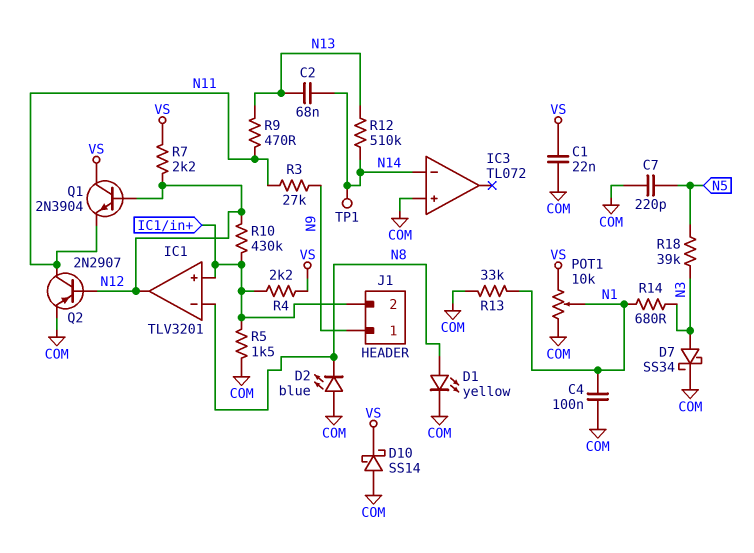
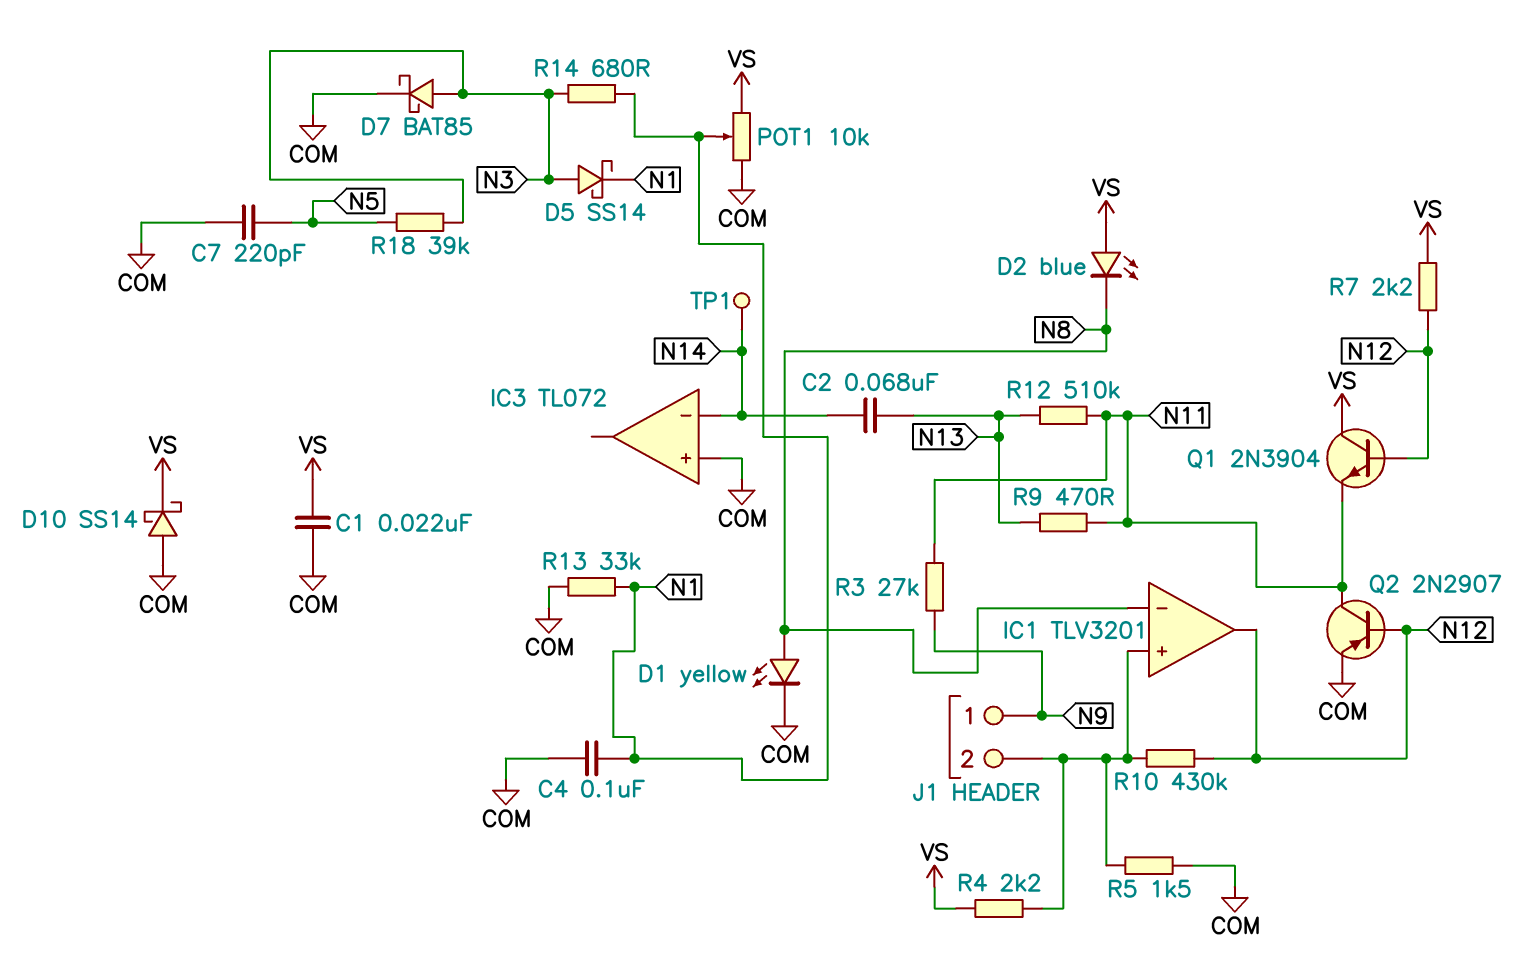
D2: LED blue (A COM, K N8) -> LED blue (A VS, K N8)
D5: none -> schottky SS14 (A N3, K N1)
D7: schottky SS34 (A N3, K COM) -> schottky BAT85 (A N3, K COM)
R12: 510k (N13, N14) -> 510k (N11, N13)

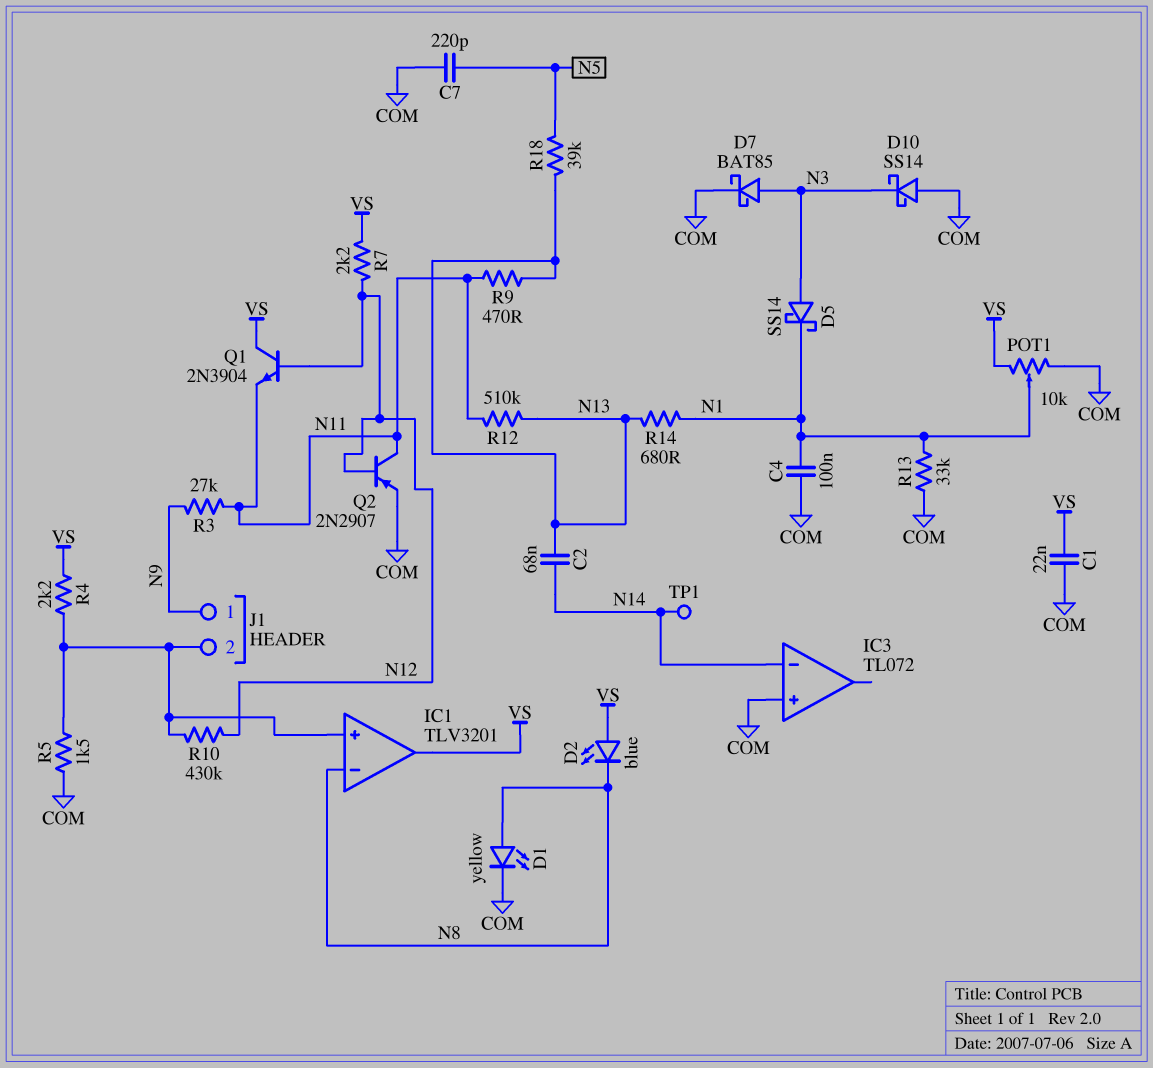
D10: schottky SS14 (A COM, K VS) -> schottky SS14 (A COM, K N3)
IC1 pin out: N12 -> VS
R14: 680 (N1, N3) -> 680 (N1, N13)
R18: 39k (N3, N5) -> 39k (N5, N13)

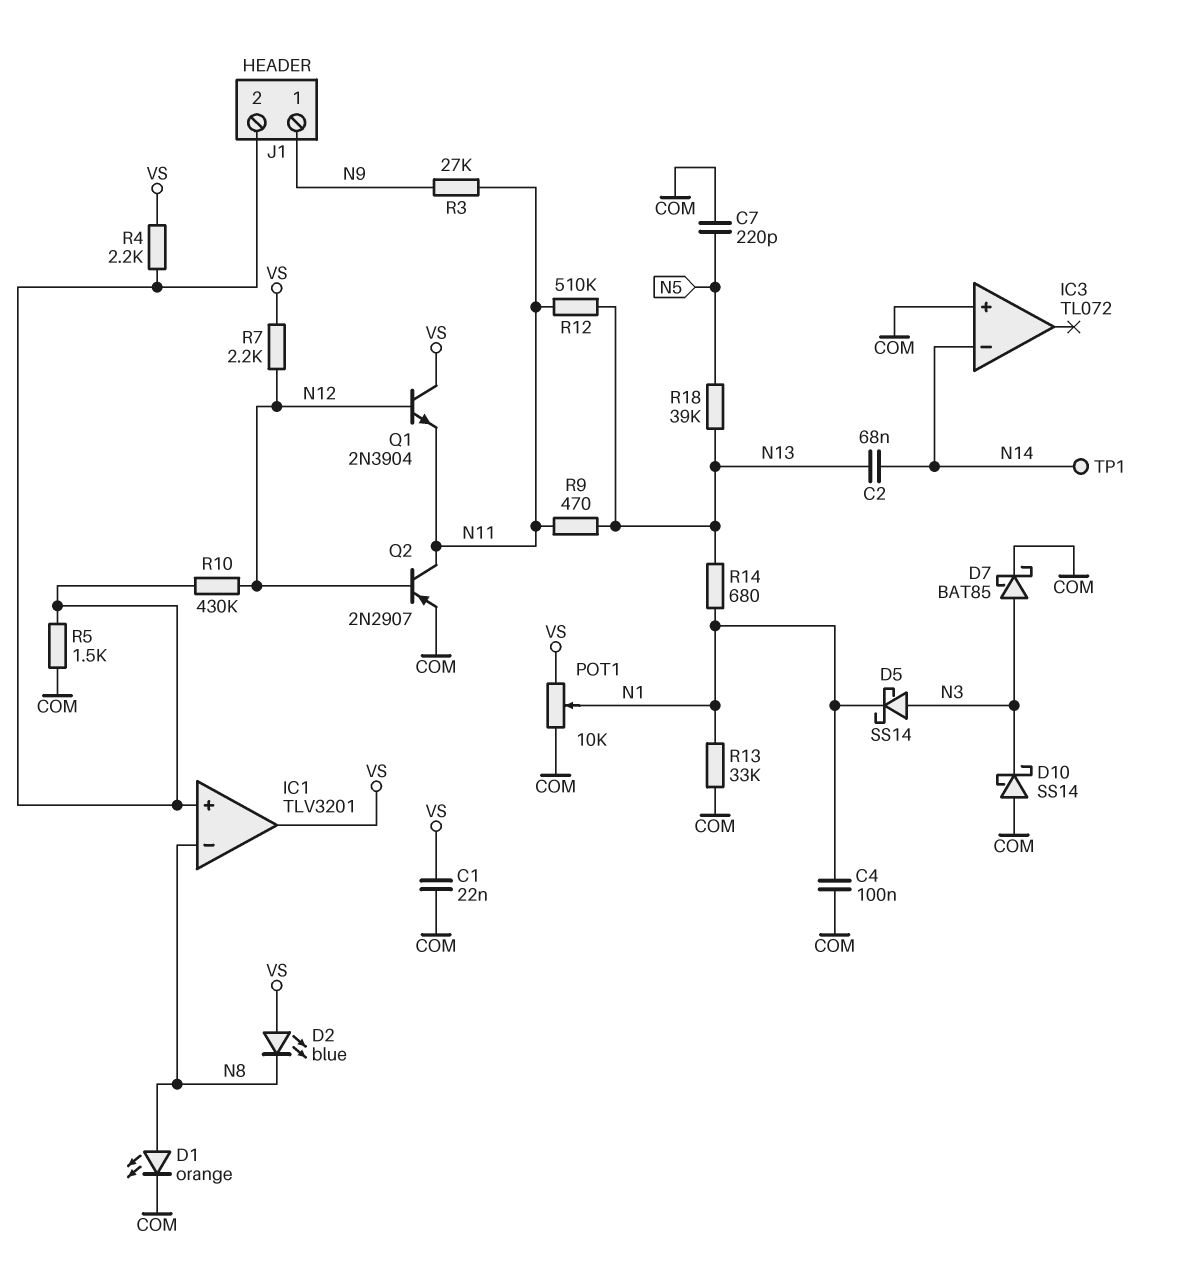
D1: LED yellow (A N8, K COM) -> LED orange (A N8, K COM)

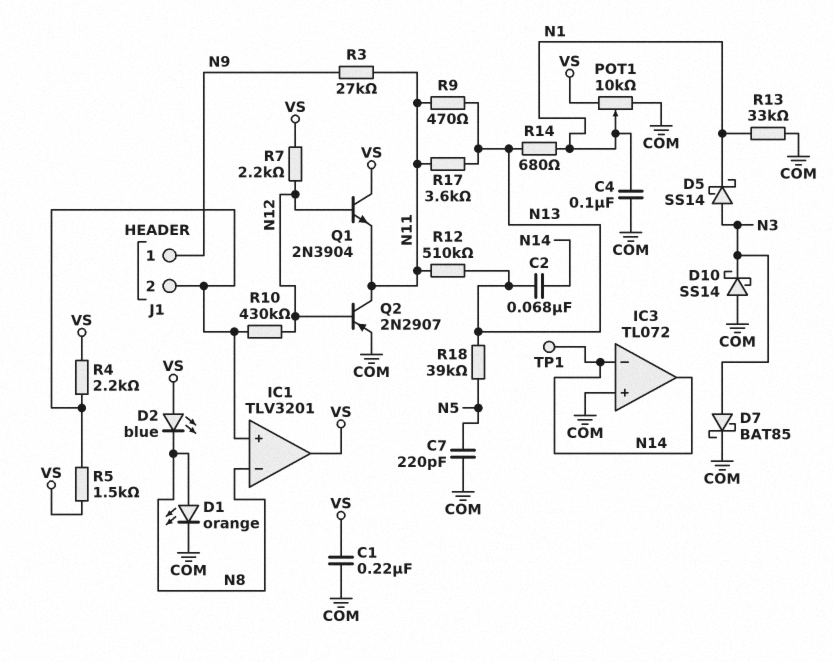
C1: 22nF (COM, VS) -> 220nF (COM, VS)
IC3 pin out: none -> N14
R5: 1.5k (COM, IC1/in+) -> 1.5k (IC1/in+, VS)
R17: none -> 3.6k (N11, N13)

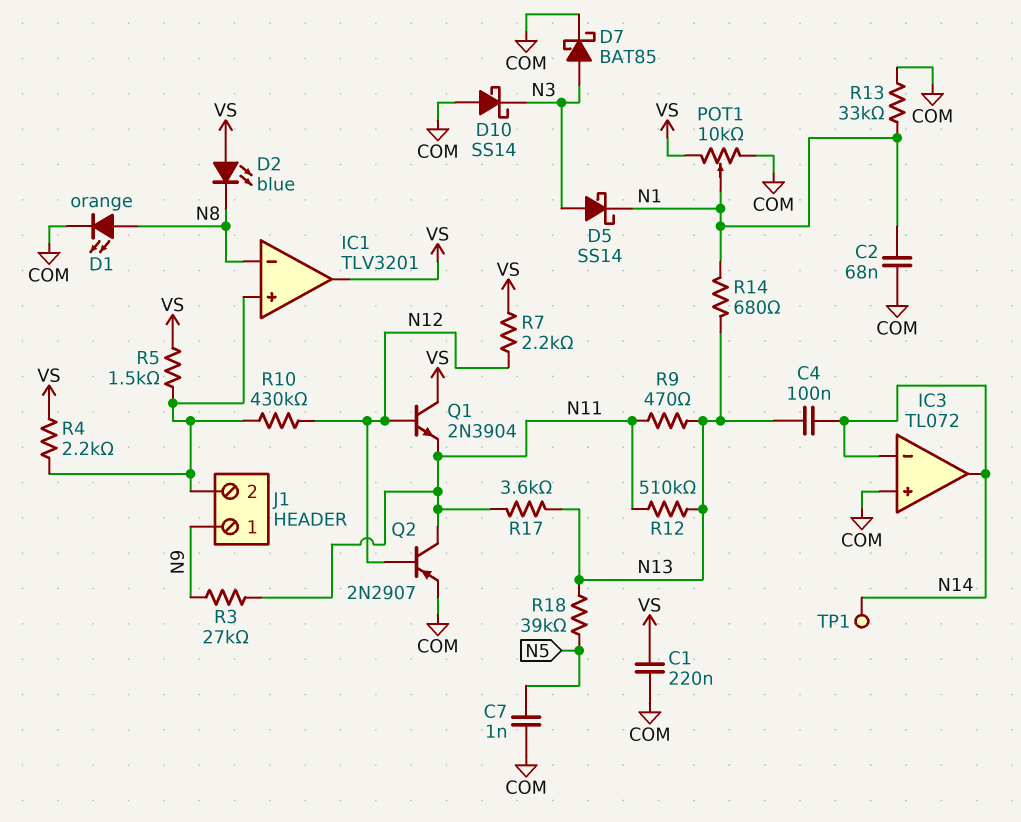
C2: 68nF (N13, N14) -> 68nF (COM, N1)
C4: 100nF (COM, N1) -> 100nF (N13, N14)
C7: 220pF (COM, N5) -> 1nF (COM, N5)

